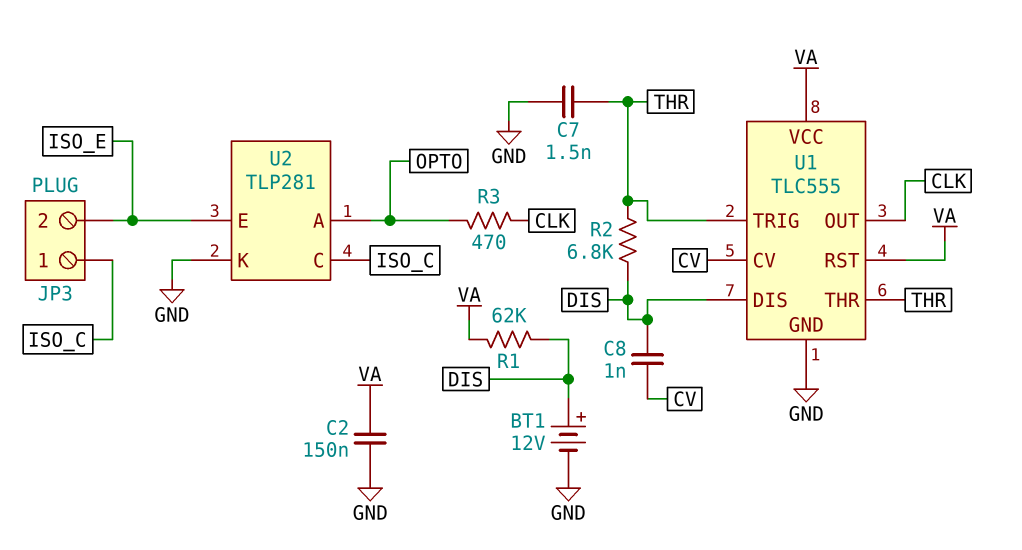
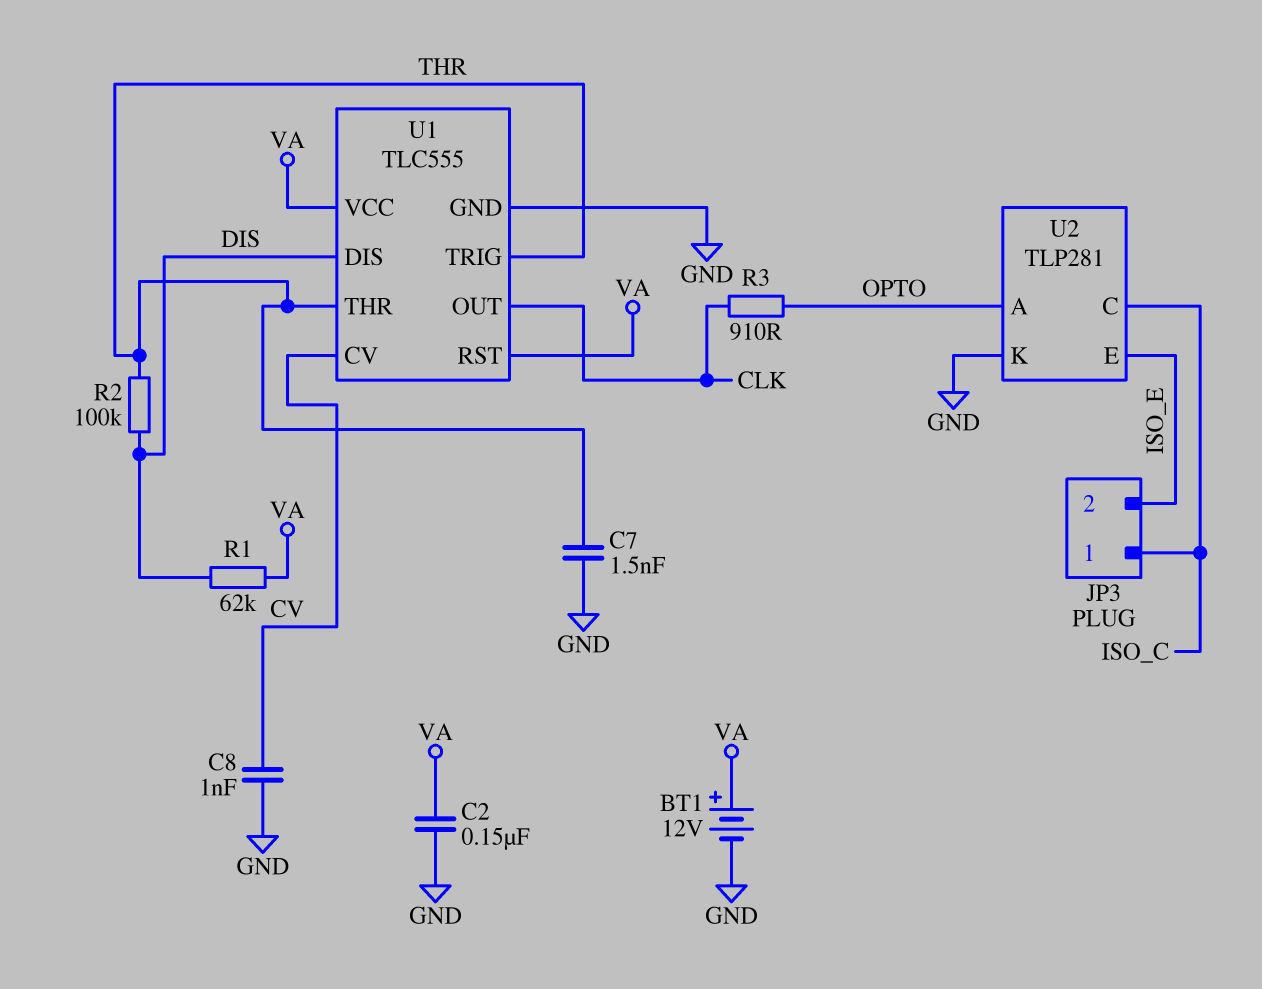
BT1: 12V (plus DIS, minus GND) -> 12V (plus VA, minus GND)
C8: 1nF (CV, DIS) -> 1nF (CV, GND)
R2: 6.8k (DIS, THR) -> 100k (DIS, THR)
R3: 470 (CLK, OPTO) -> 910 (CLK, OPTO)

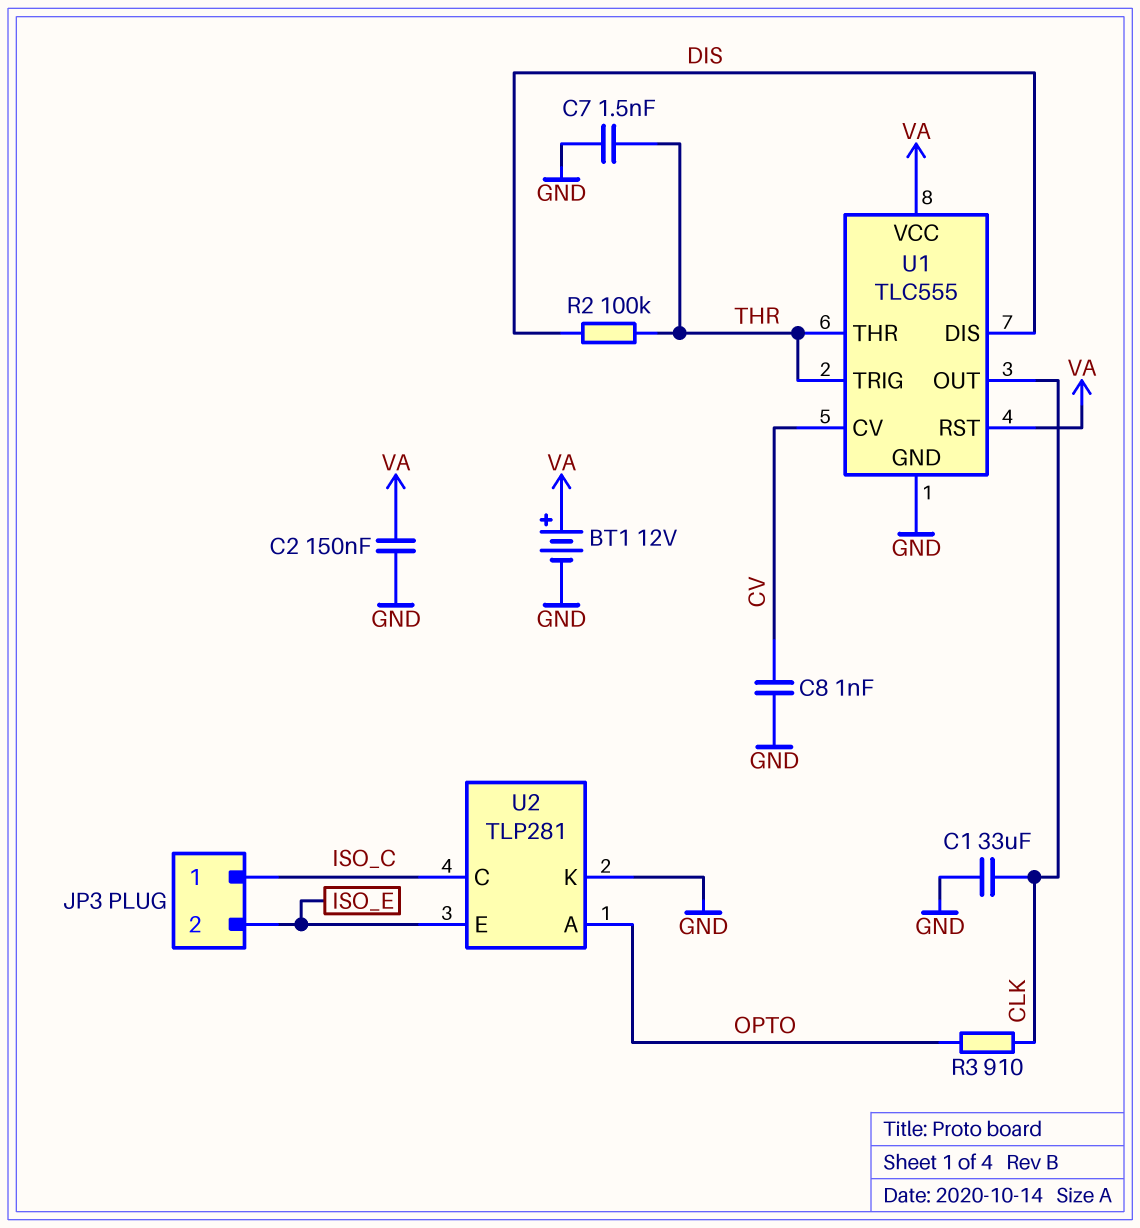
C1: none -> 33uF (CLK, GND)
R1: 62k (DIS, VA) -> none

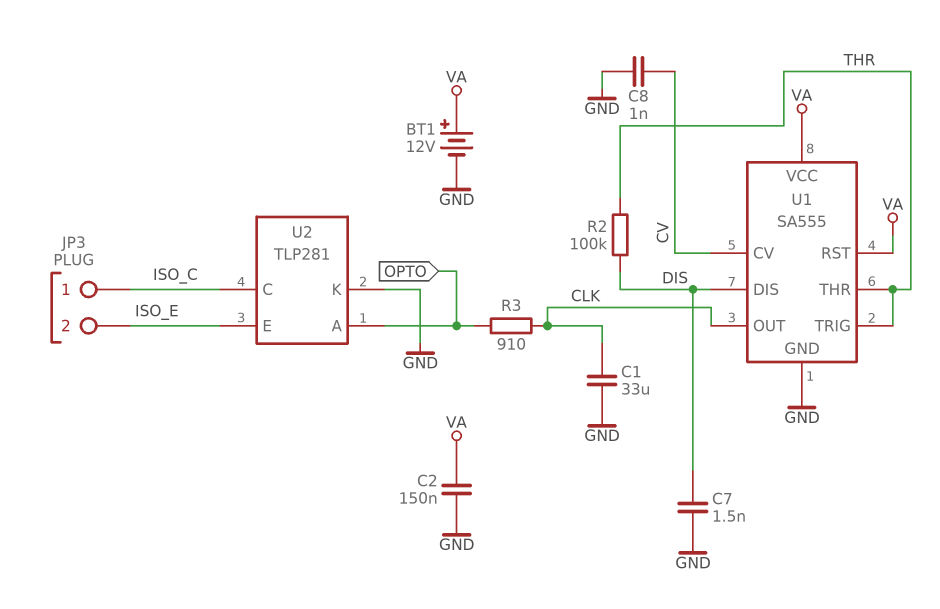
C7: 1.5nF (GND, THR) -> 1.5nF (DIS, GND)
U1: TLC555 -> SA555

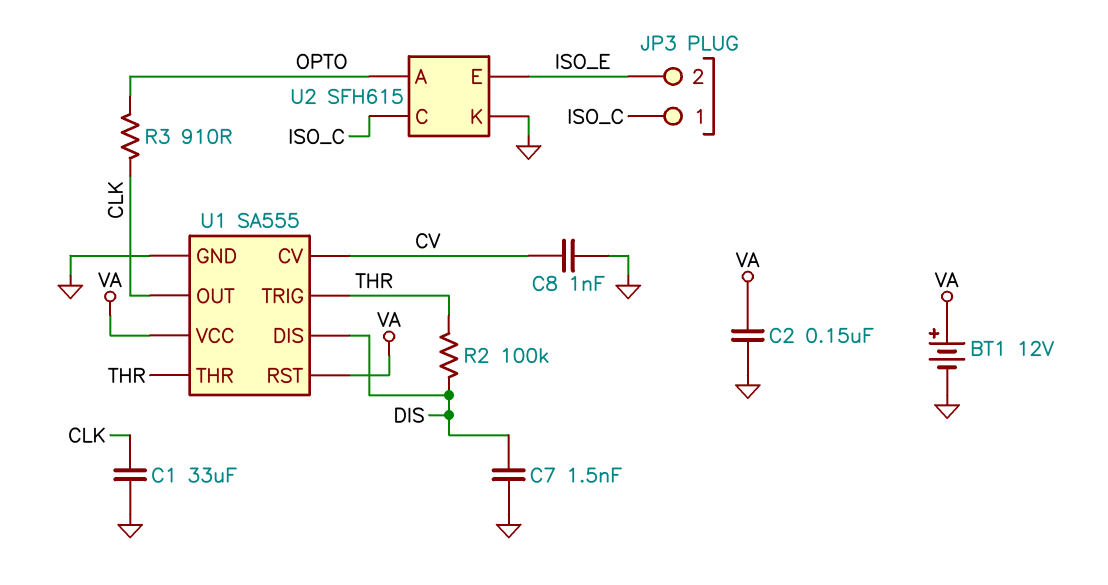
U2: TLP281 -> SFH615

